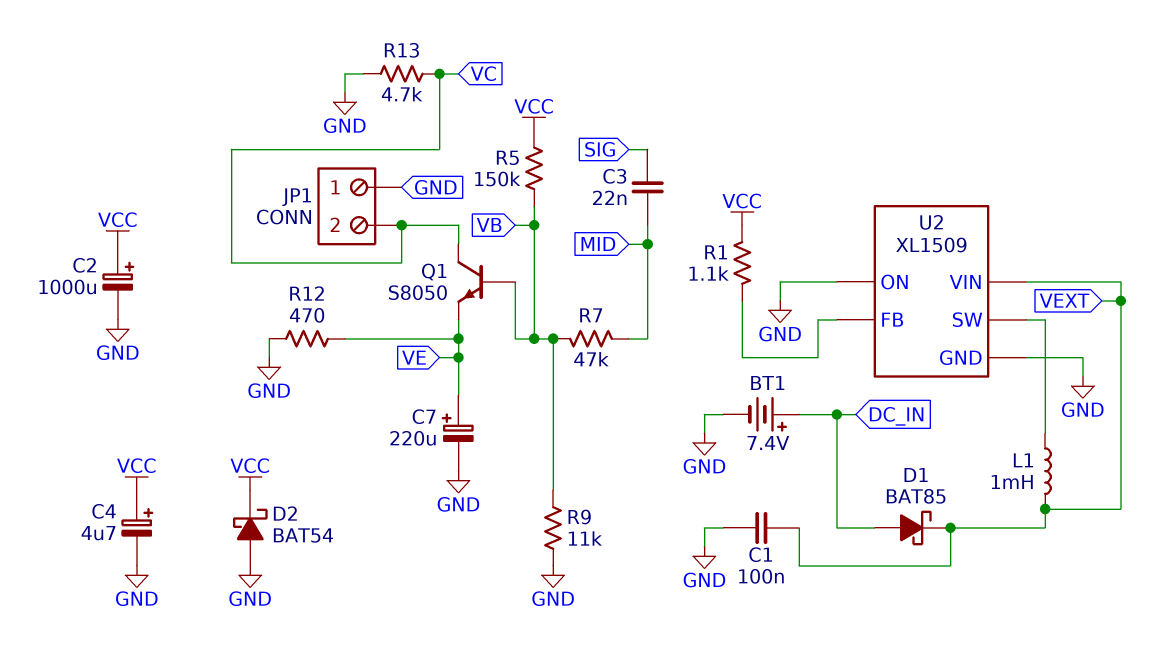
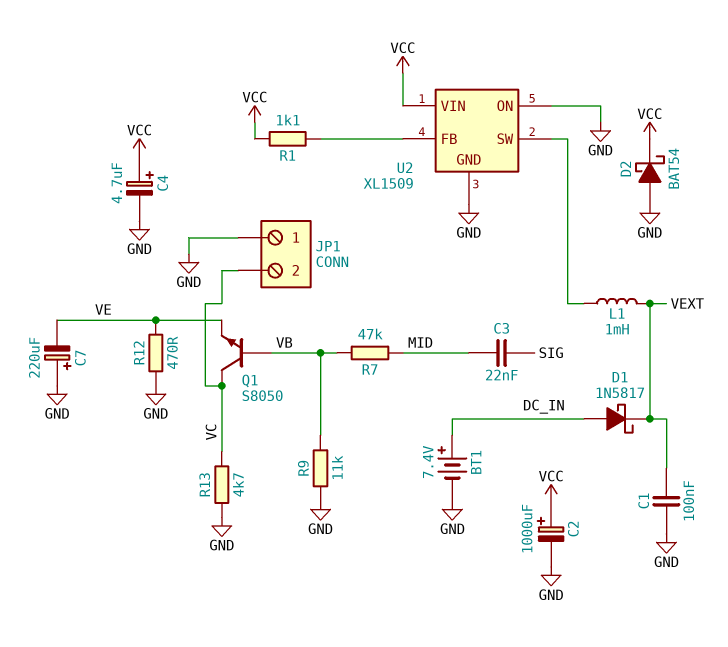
C7: 220uF (plus VE, minus GND) -> 220uF (plus GND, minus VE)
D1: schottky BAT85 (A DC_IN, K VEXT) -> schottky 1N5817 (A DC_IN, K VEXT)
R5: 150k (VB, VCC) -> none
U2 pin VIN: VEXT -> VCC

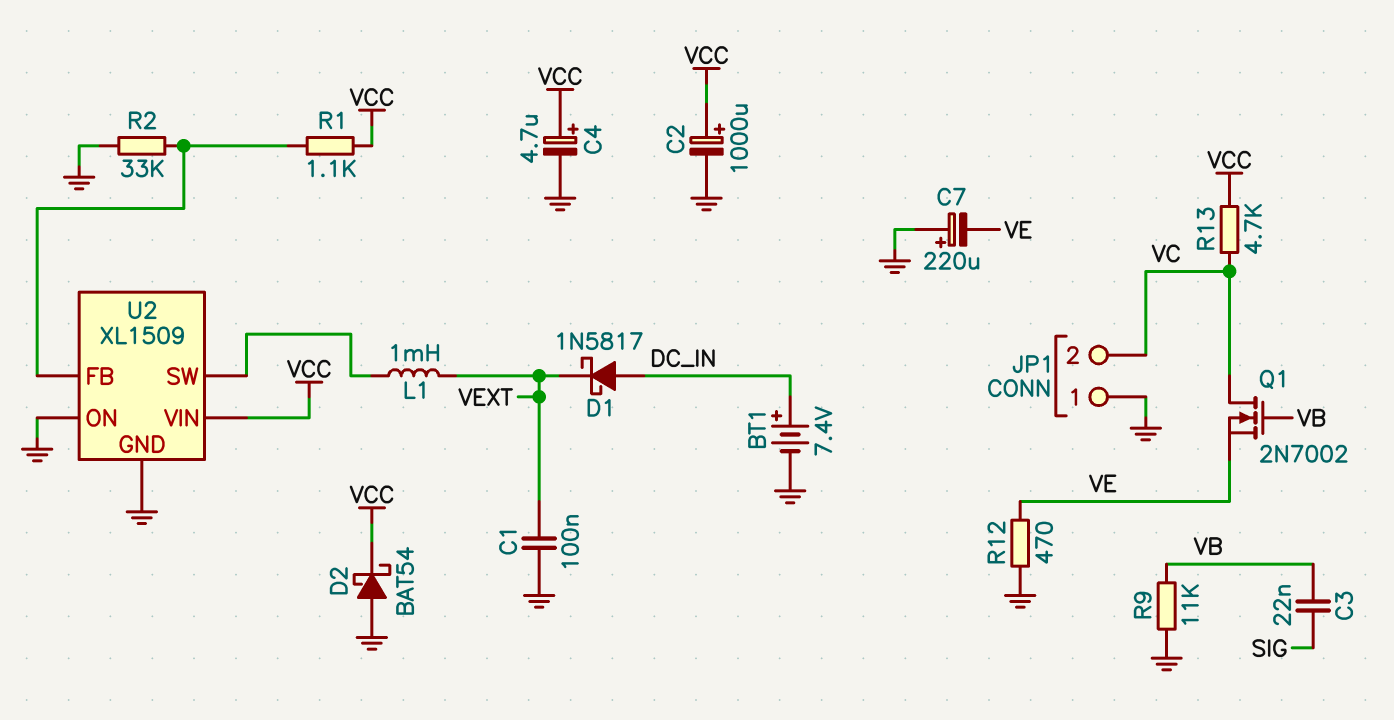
C3: 22nF (MID, SIG) -> 22nF (SIG, VB)
Q1: NPN S8050 (B VB, C VC, E VE) -> NMOS 2N7002 (G VB, D VC, S VE)
R2: none -> 33k (GND, U2/FB)
R7: 47k (MID, VB) -> none
R13: 4.7k (GND, VC) -> 4.7k (VC, VCC)

